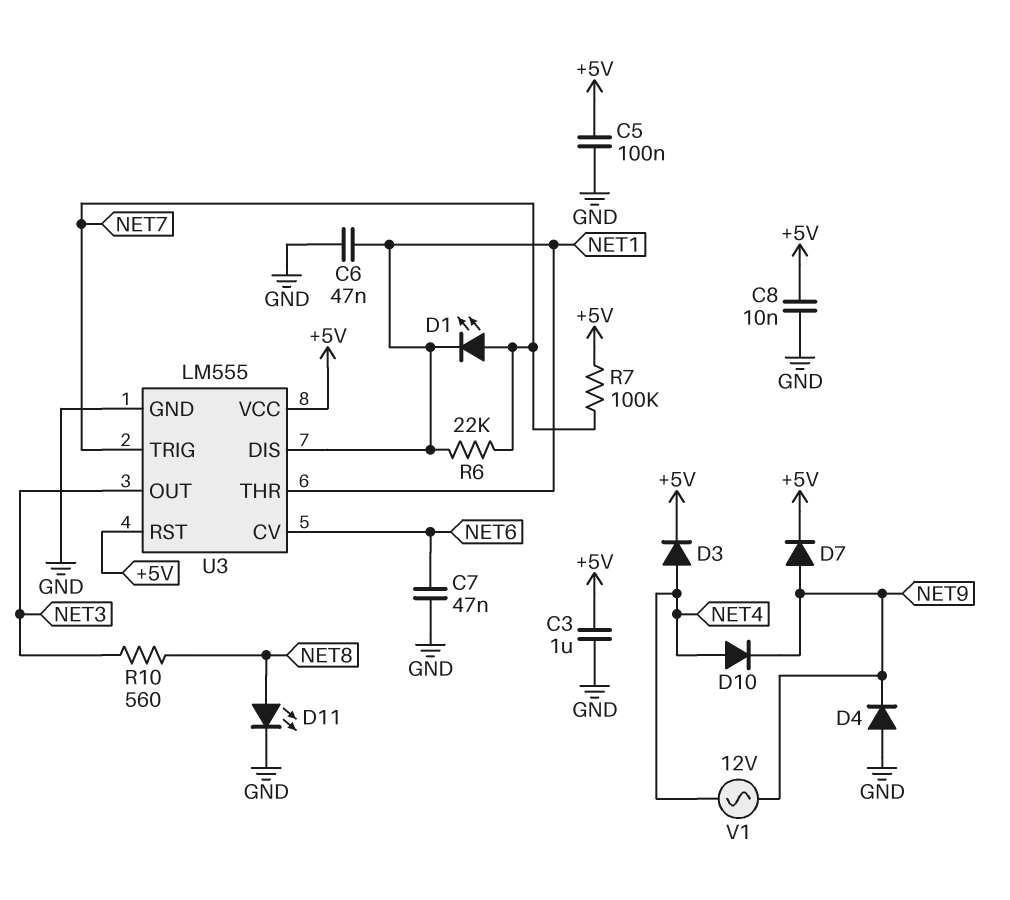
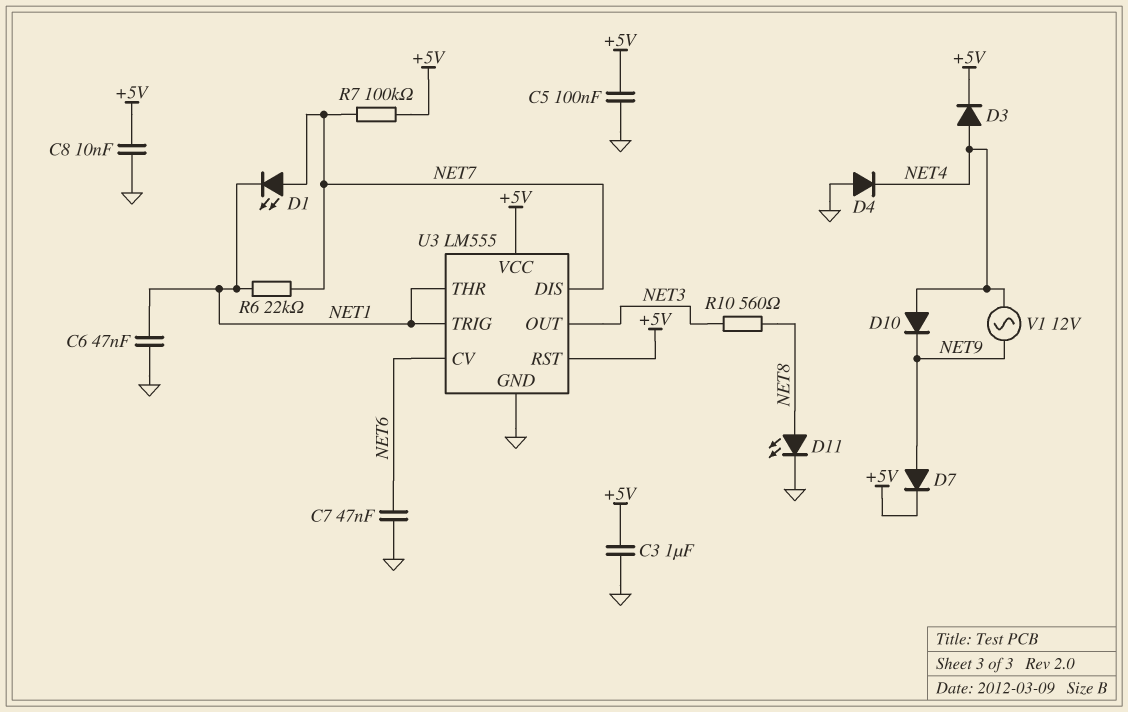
D4: diode (A GND, K NET9) -> diode (A GND, K NET4)
U3 pin DIS: NET1 -> NET7
U3 pin TRIG: NET7 -> NET1

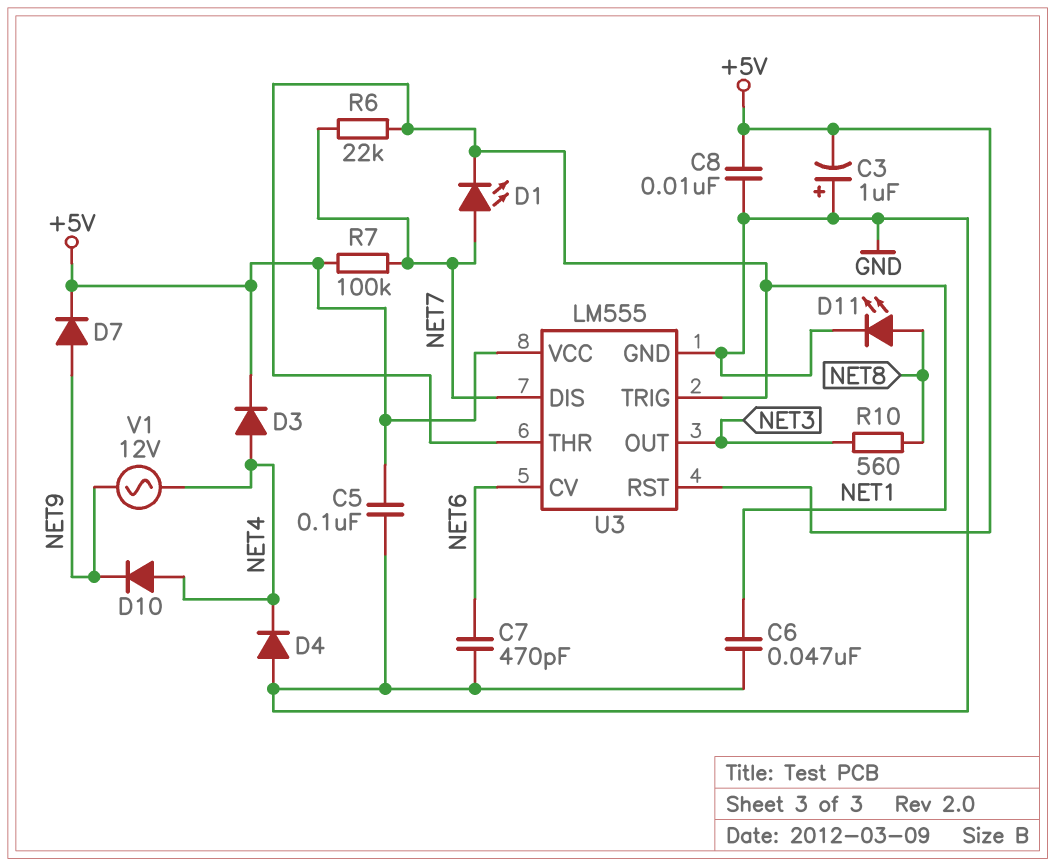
C3: 1uF (+5V, GND) -> 1uF (plus GND, minus +5V)
C7: 47nF (GND, NET6) -> 470pF (GND, NET6)

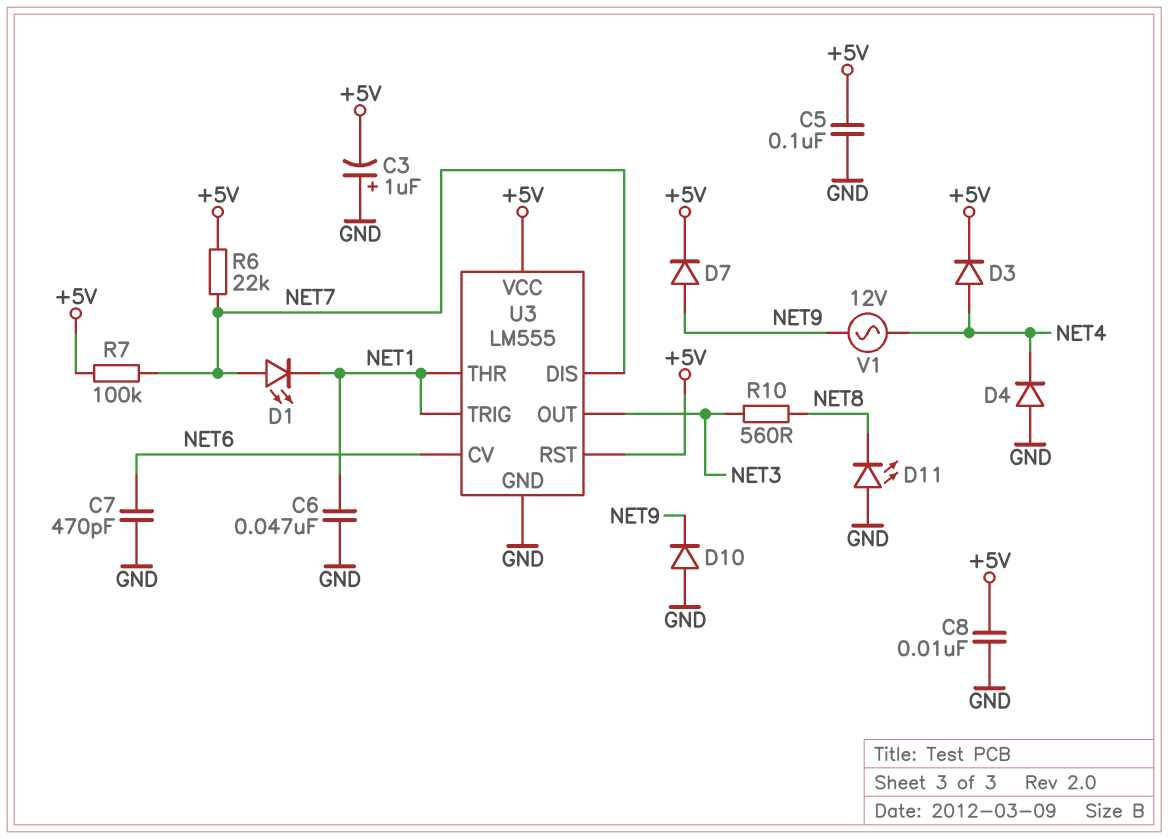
D10: diode (A NET4, K NET9) -> diode (A GND, K NET9)
D11: LED (A NET8, K GND) -> LED (A GND, K NET8)
R6: 22k (NET1, NET7) -> 22k (+5V, NET7)

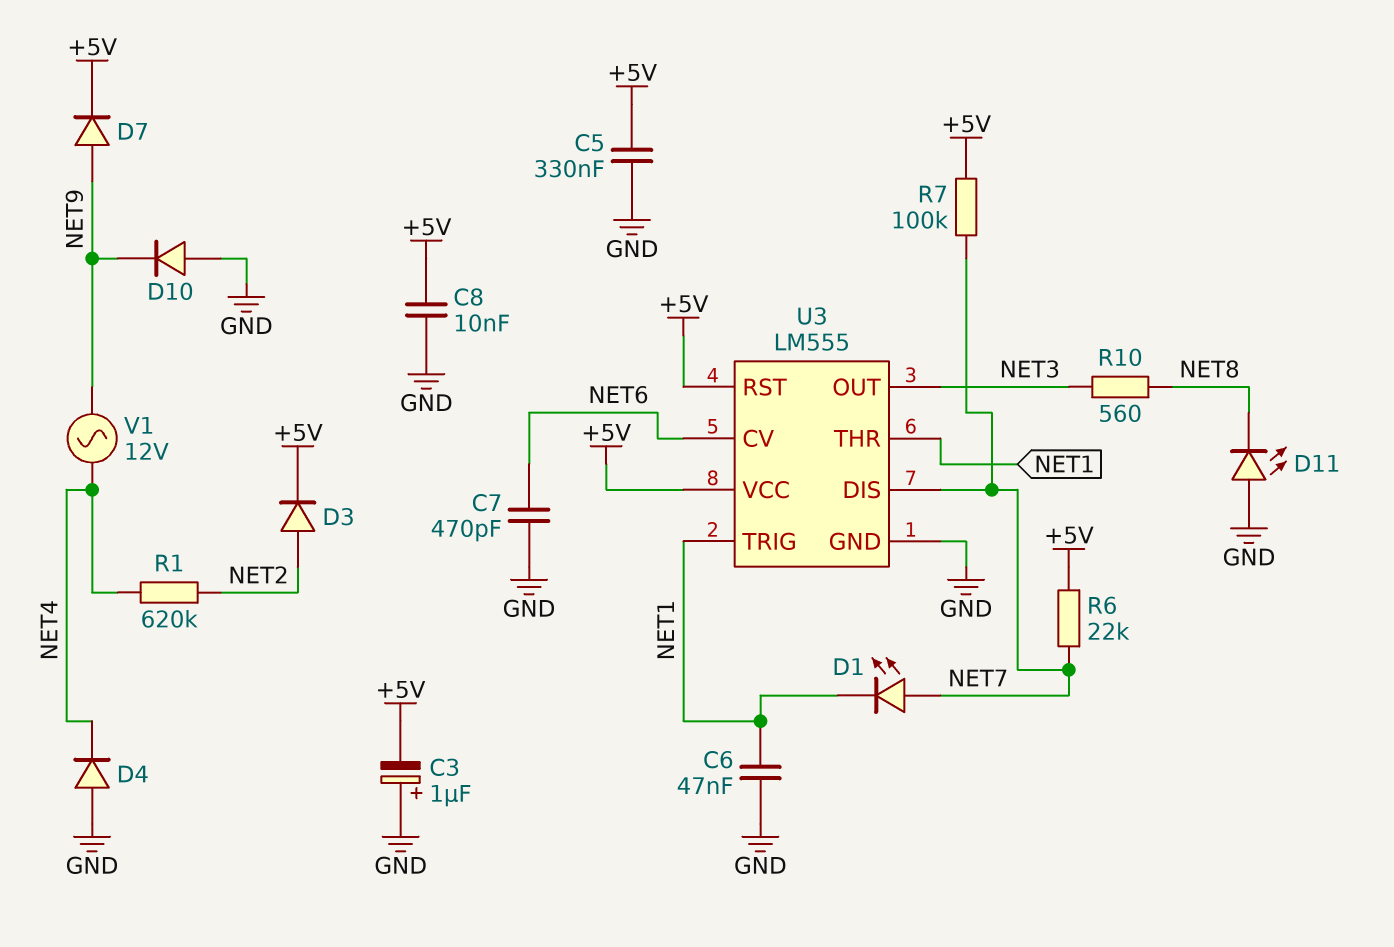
C5: 100nF (+5V, GND) -> 330nF (+5V, GND)
D3: diode (A NET4, K +5V) -> diode (A NET2, K +5V)
R1: none -> 620k (NET2, NET4)

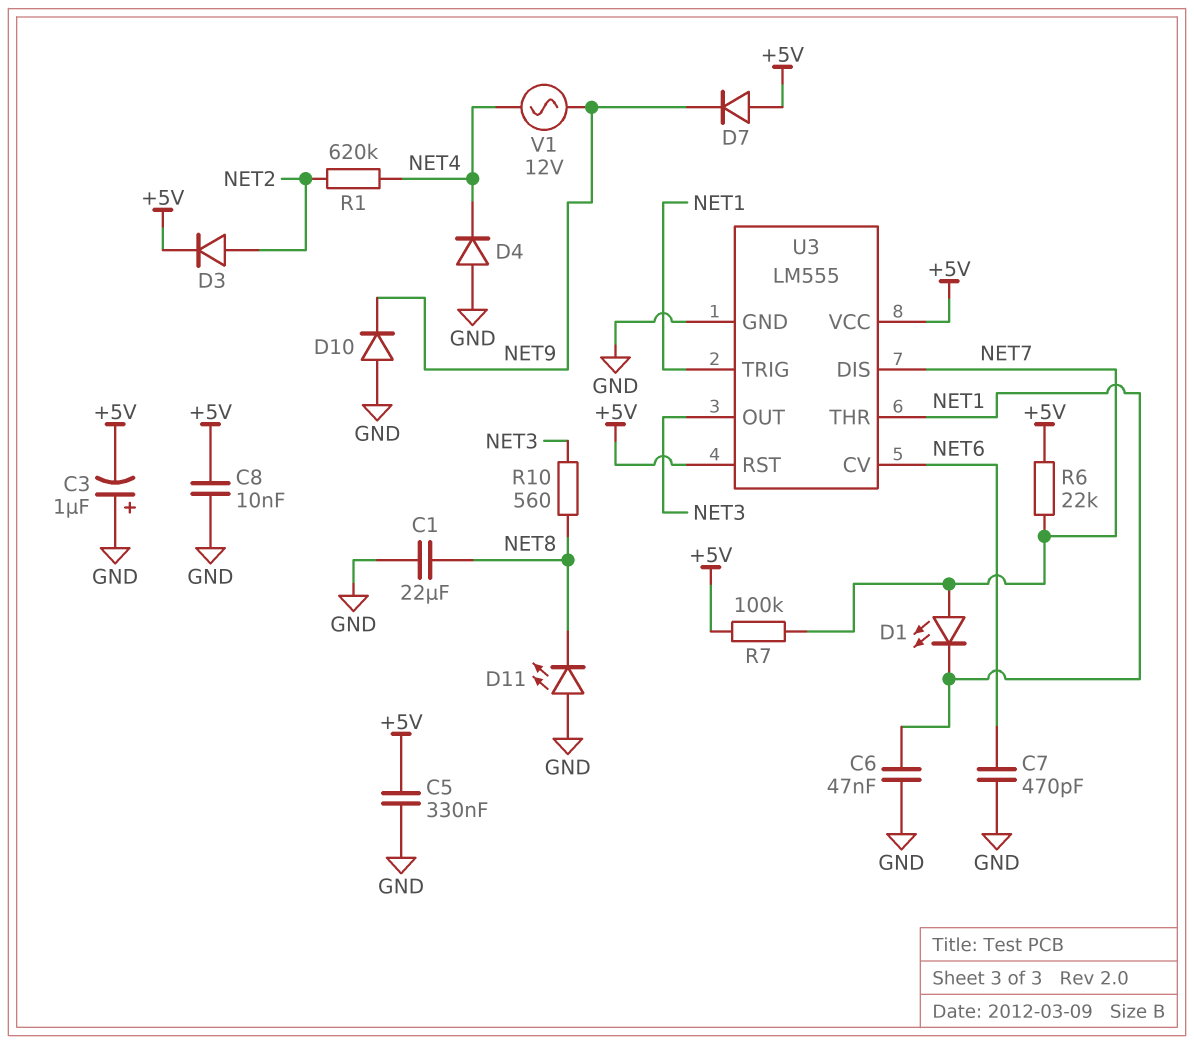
C1: none -> 22uF (GND, NET8)
D7: diode (A NET9, K +5V) -> diode (A +5V, K NET9)

